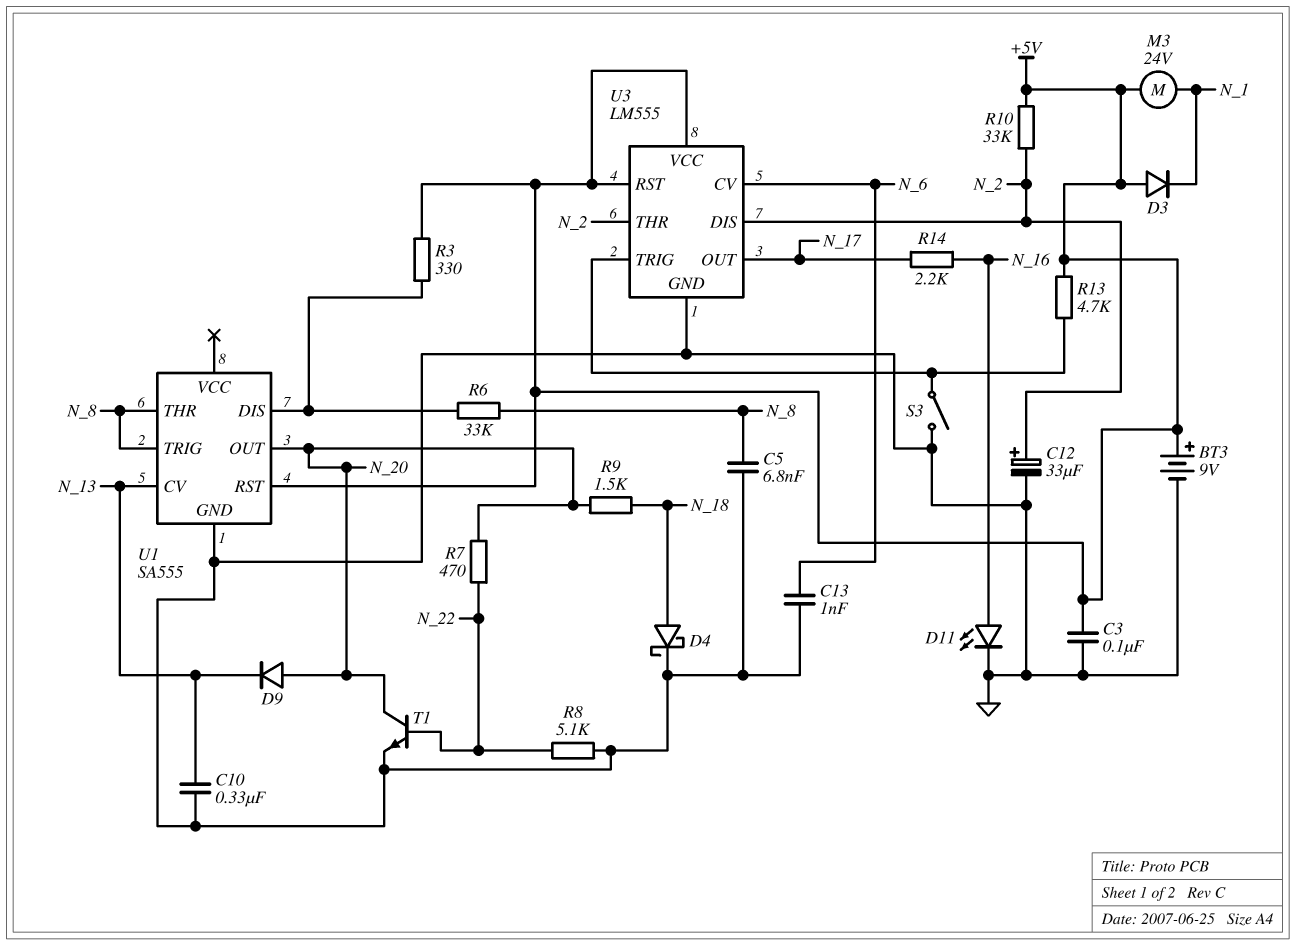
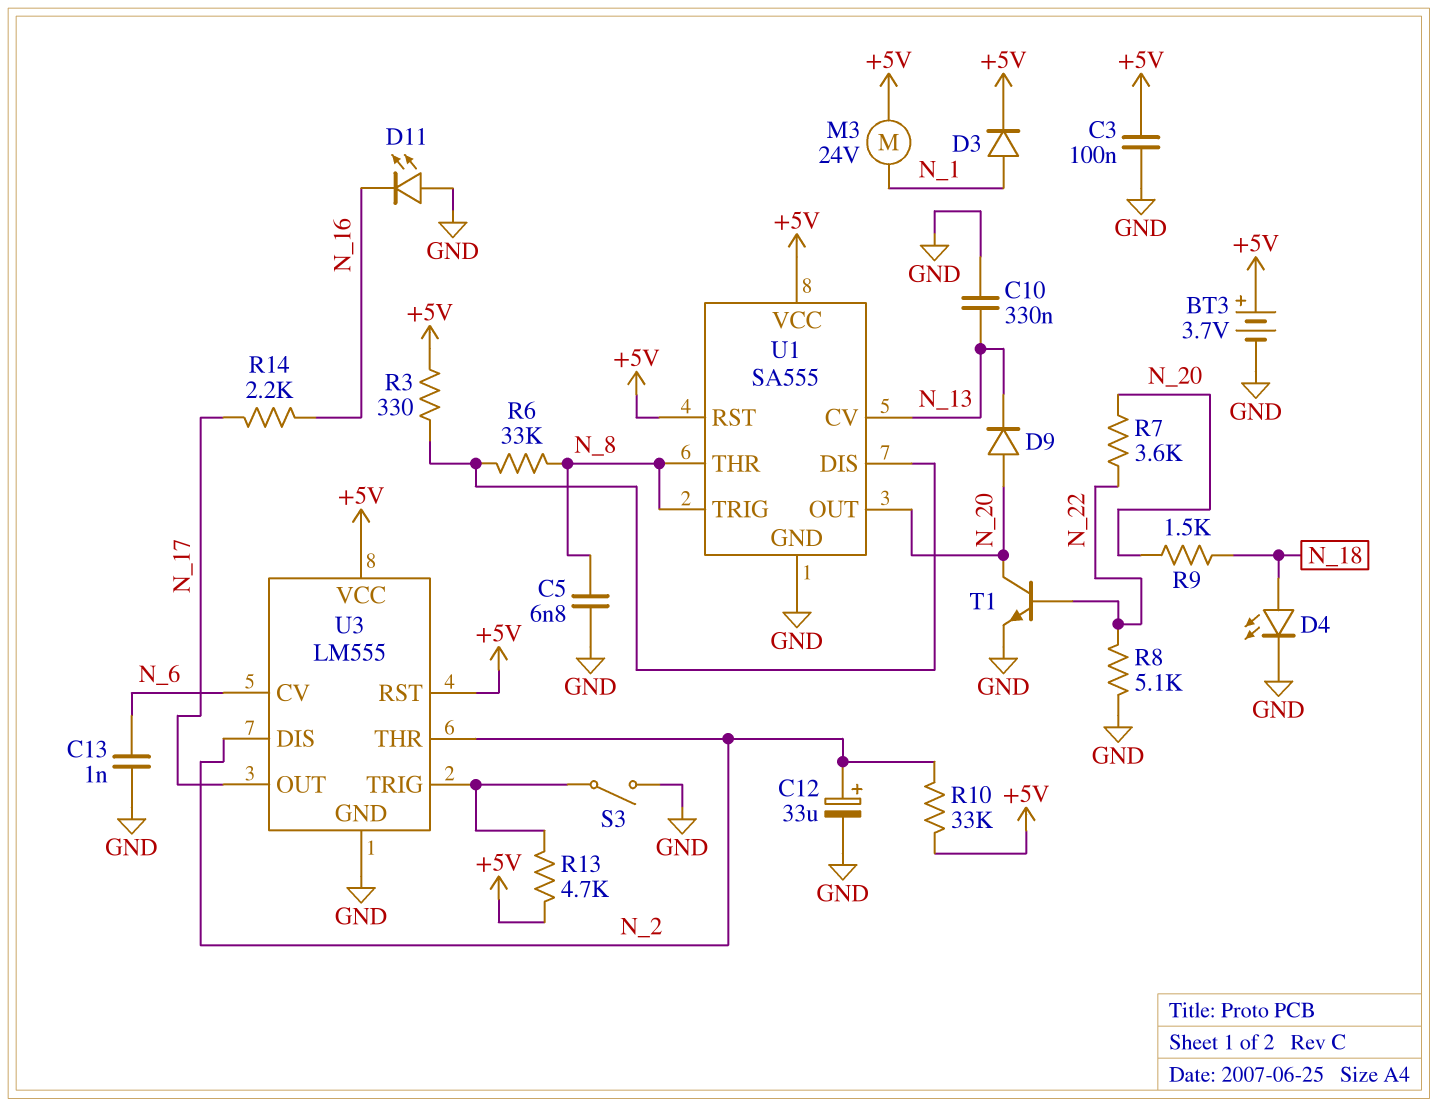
BT3: 9V (plus +5V, minus GND) -> 3.7V (plus +5V, minus GND)
D3: diode (A +5V, K N_1) -> diode (A N_1, K +5V)
D4: schottky (A N_18, K GND) -> LED (A N_18, K GND)
D11: LED (A N_16, K GND) -> LED (A GND, K N_16)
R7: 470 (N_20, N_22) -> 3.6k (N_20, N_22)
U1 pin VCC: none -> +5V

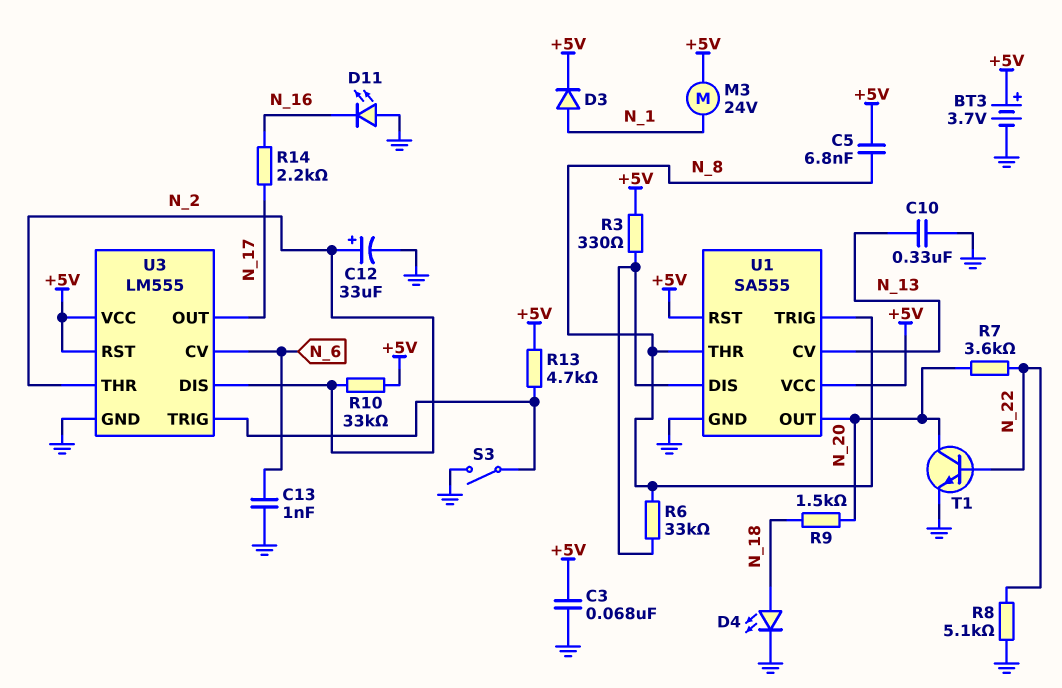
C3: 100nF (+5V, GND) -> 68nF (+5V, GND)
C5: 6.8nF (GND, N_8) -> 6.8nF (+5V, N_8)
D9: diode (A N_20, K N_13) -> none

